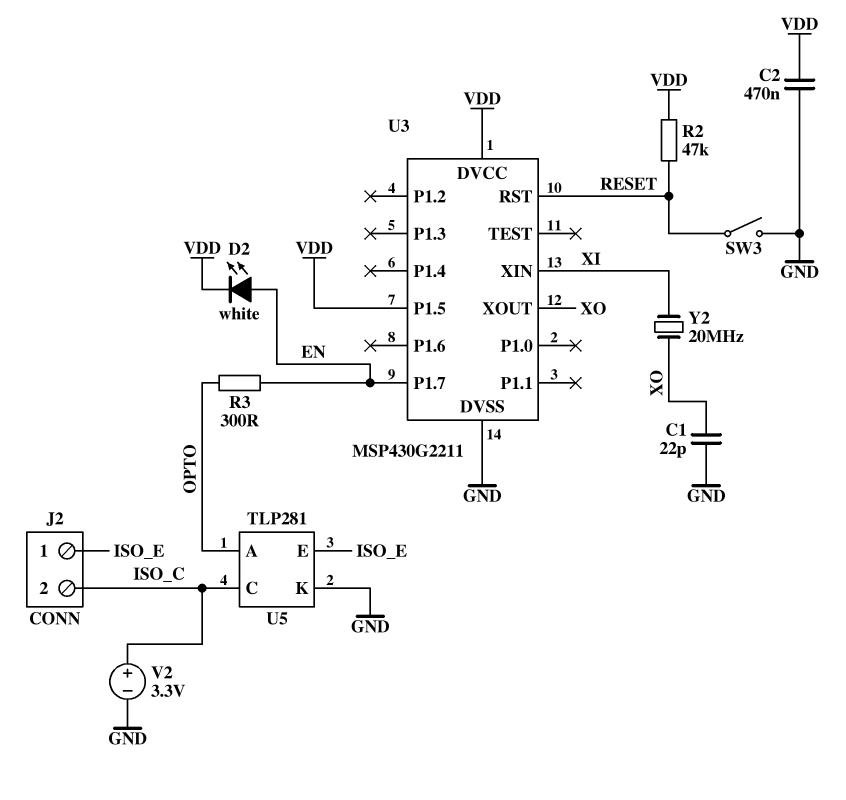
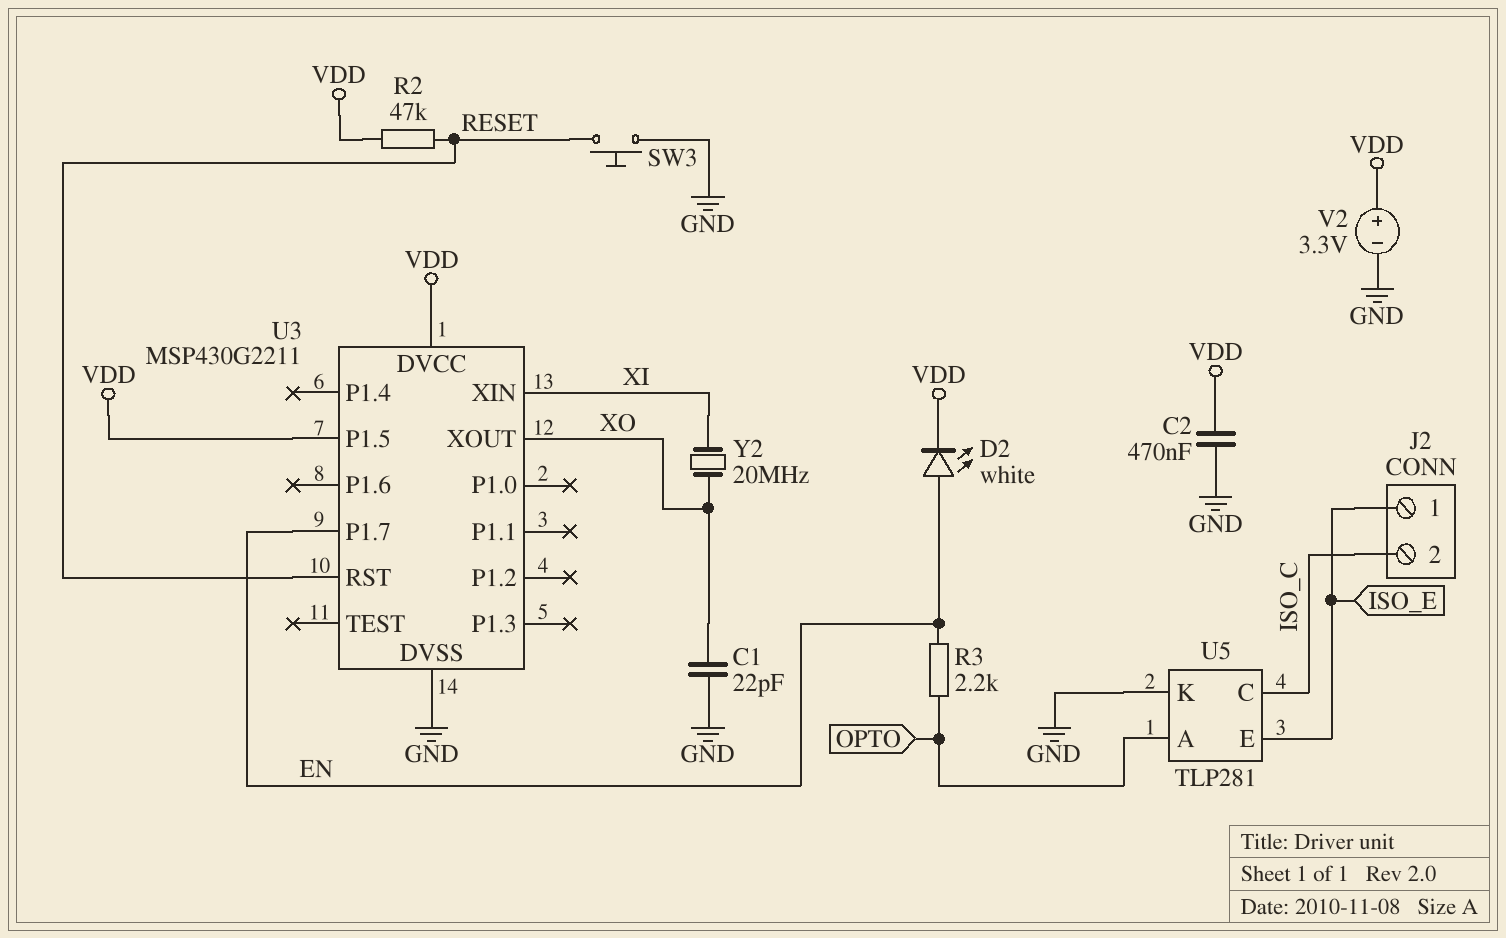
R3: 300 (EN, OPTO) -> 2.2k (EN, OPTO)
SW3: switch (GND, RESET) -> button (GND, RESET)
V2: 3.3V (plus ISO_C, minus GND) -> 3.3V (plus VDD, minus GND)

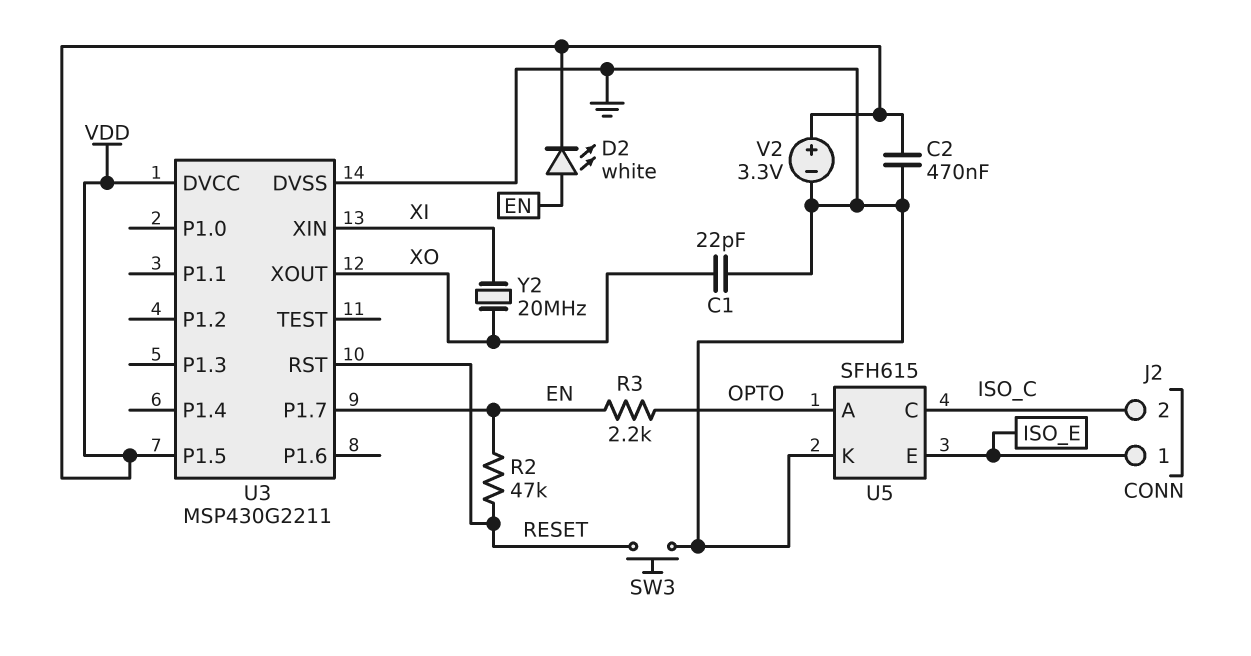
R2: 47k (RESET, VDD) -> 47k (EN, RESET)
U5: TLP281 -> SFH615

